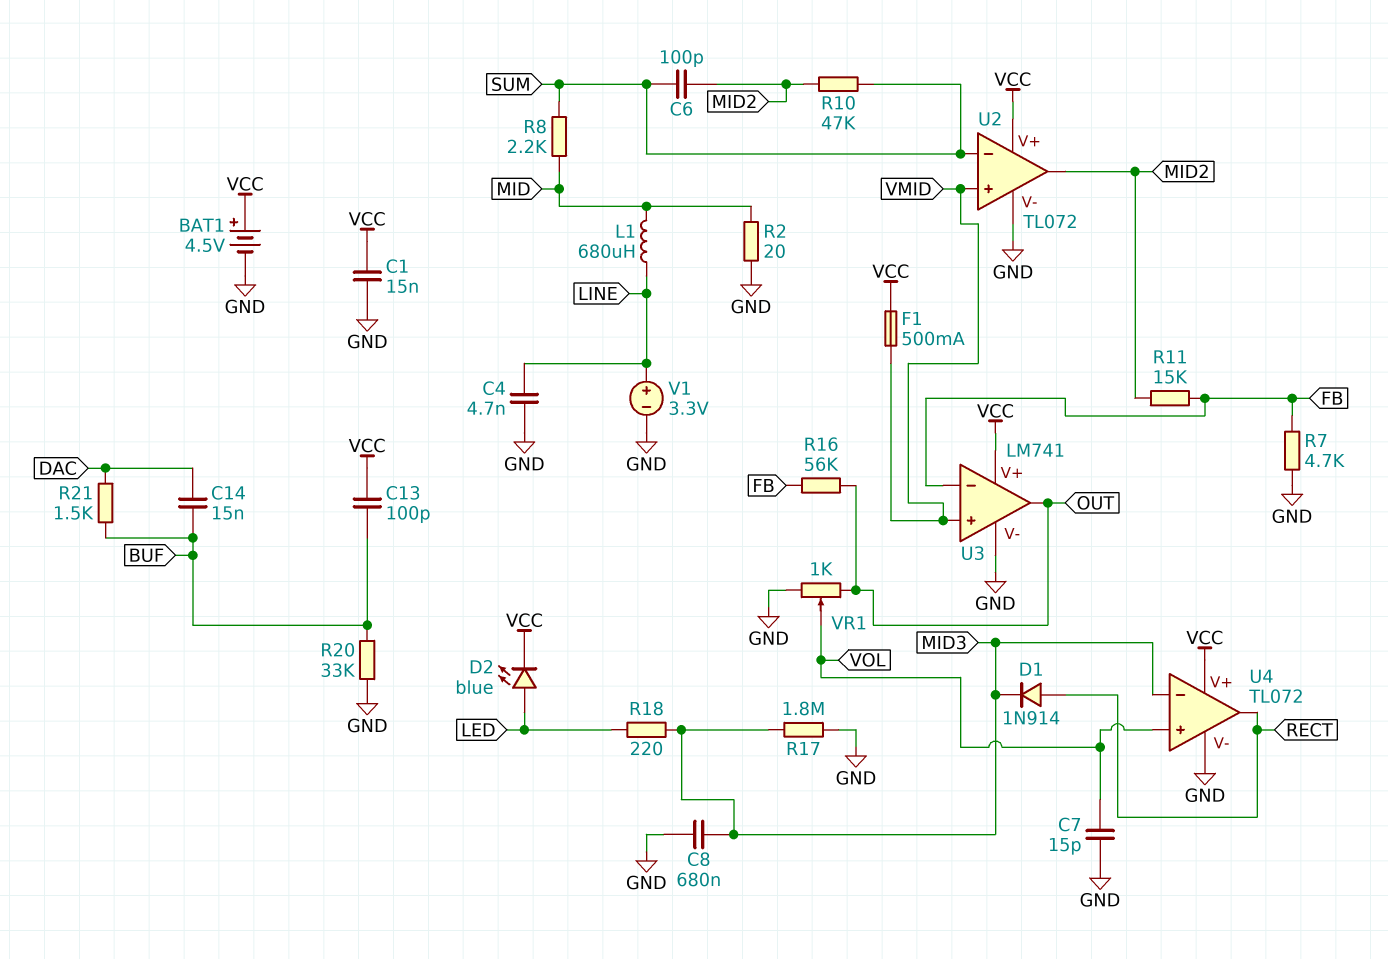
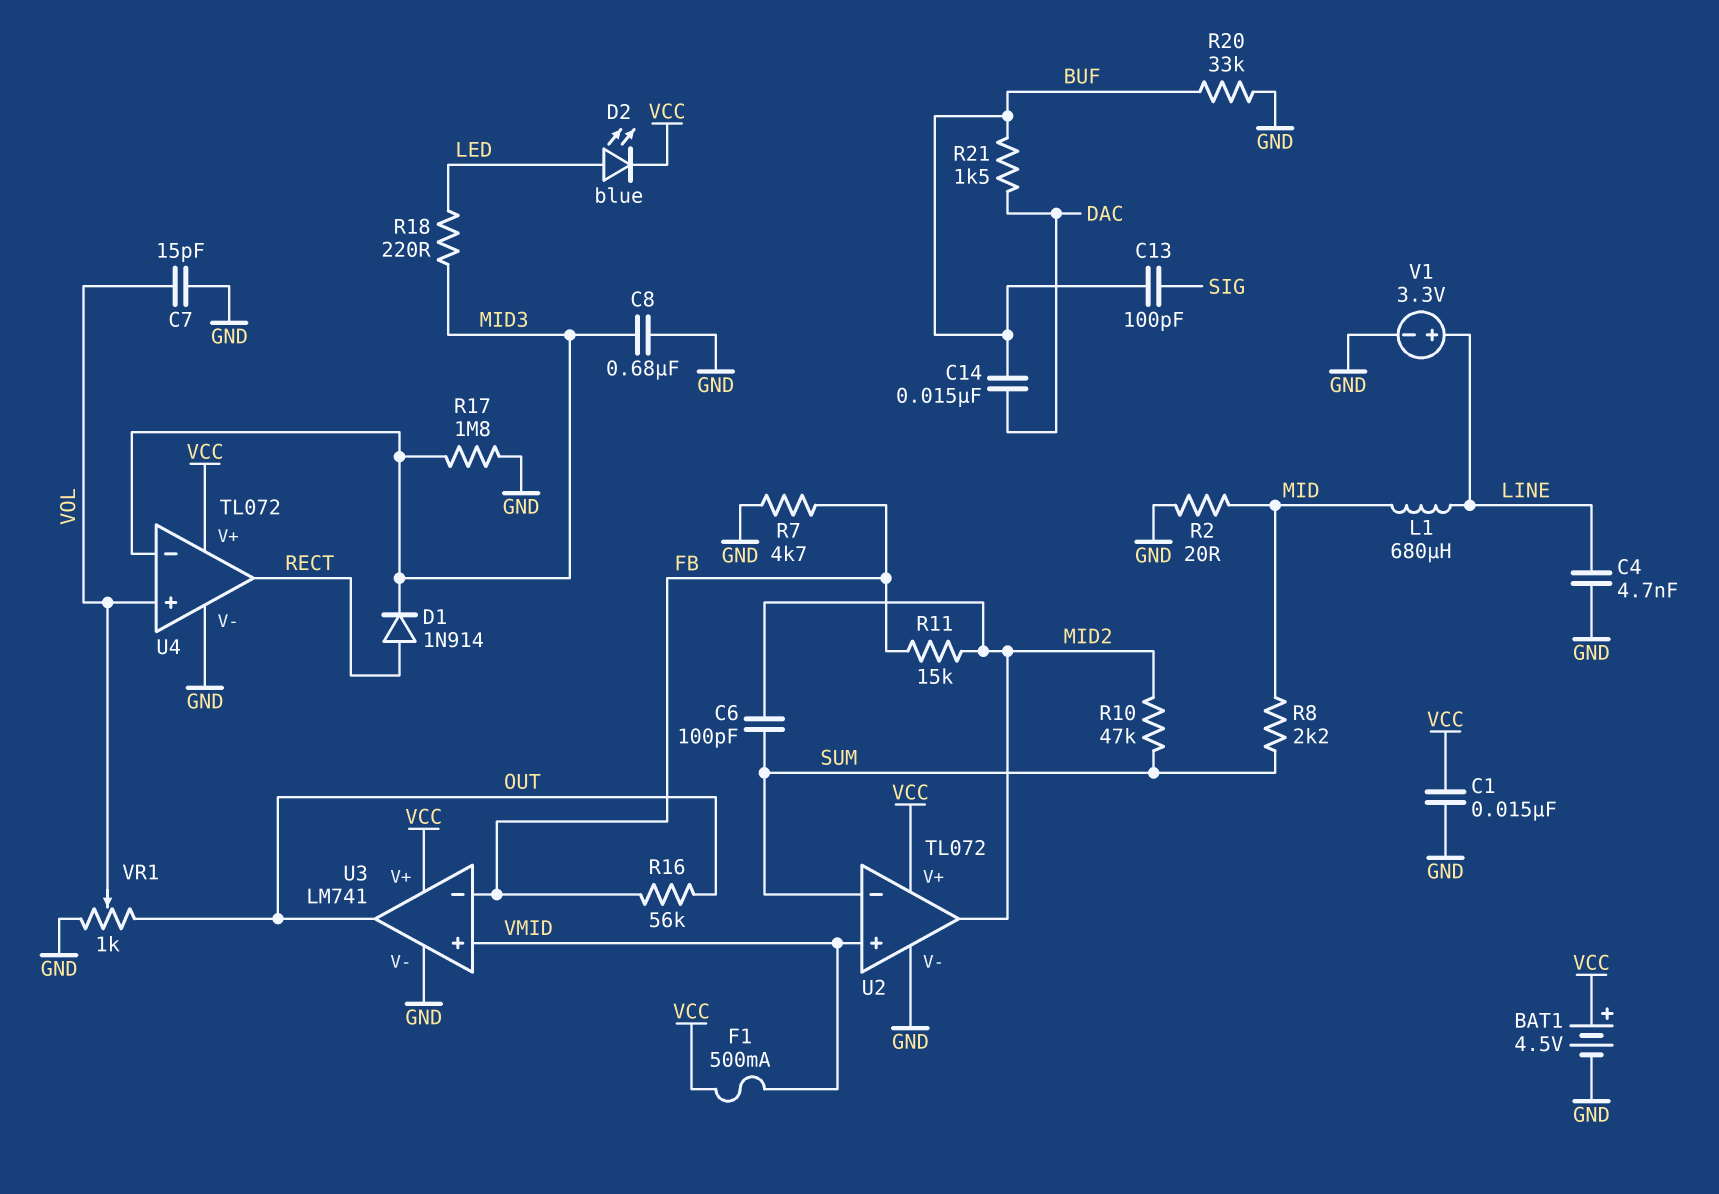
C13: 100pF (BUF, VCC) -> 100pF (BUF, SIG)

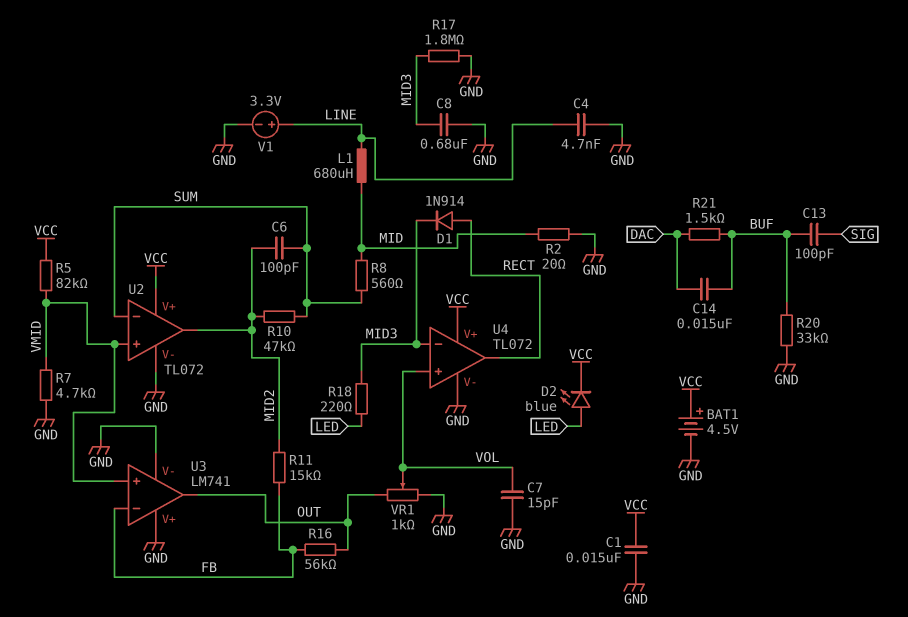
F1: 500mA (VCC, VMID) -> none
R5: none -> 82k (VCC, VMID)
R7: 4.7k (FB, GND) -> 4.7k (GND, VMID)
R8: 2.2k (MID, SUM) -> 560 (MID, SUM)
U3 pin V+: VCC -> GND

